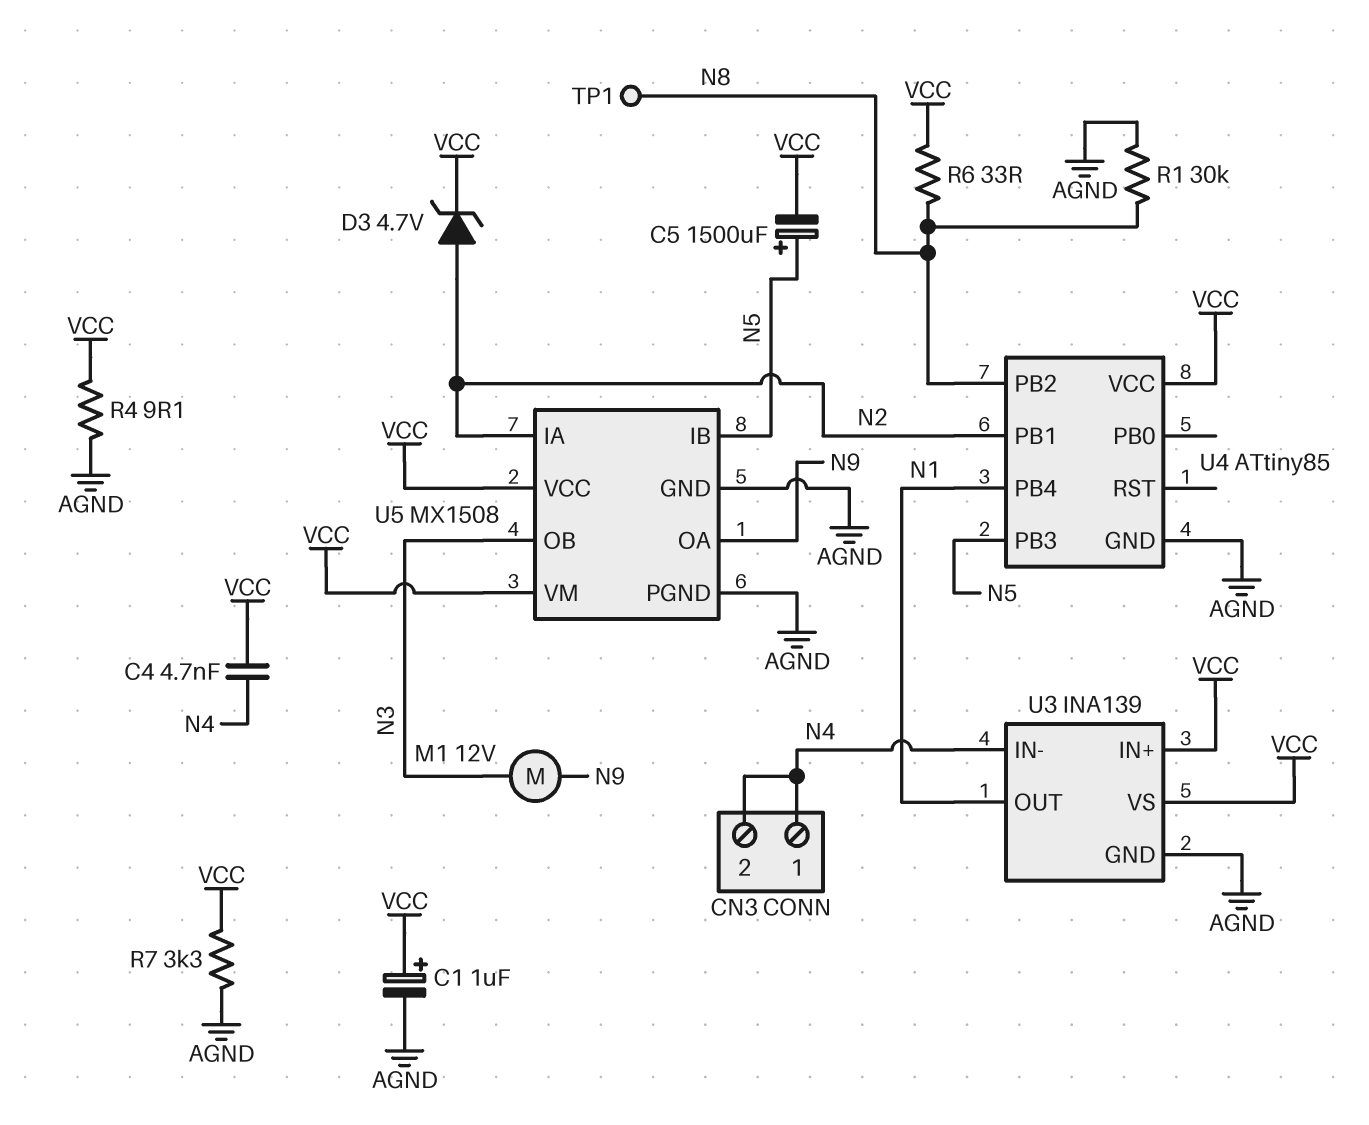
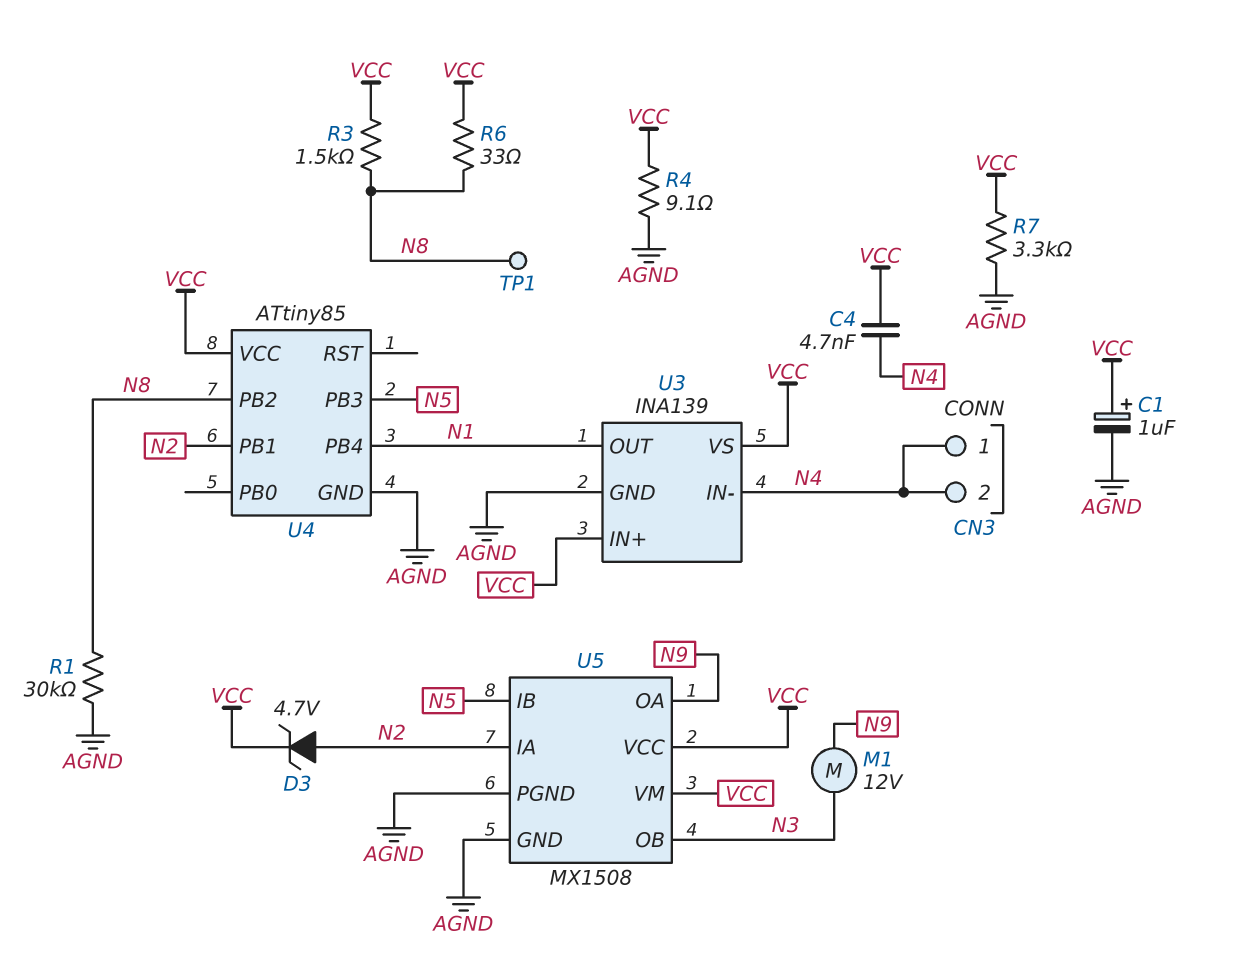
C5: 1500uF (plus N5, minus VCC) -> none
R3: none -> 1.5k (N8, VCC)

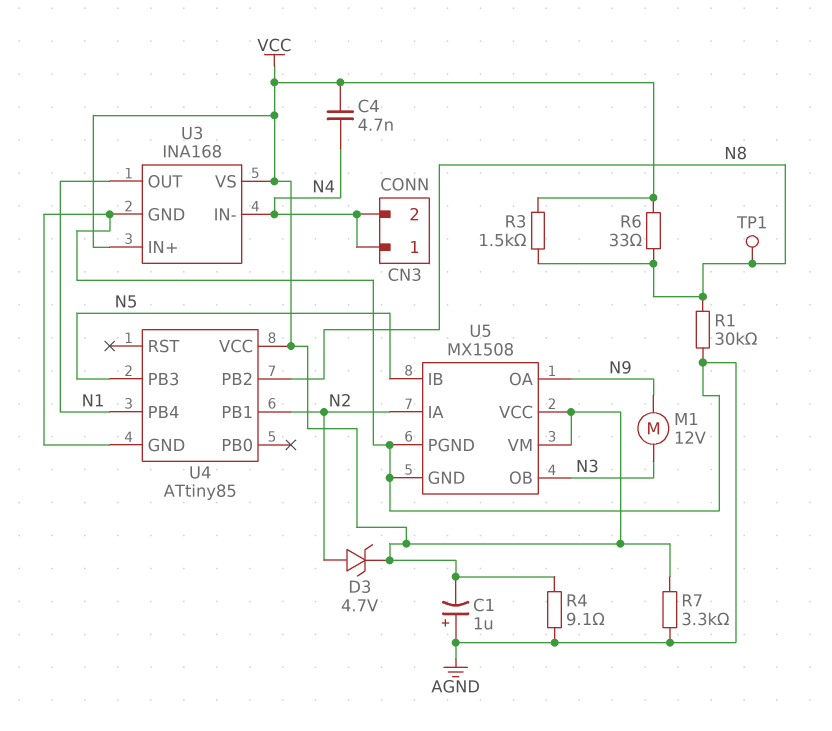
C1: 1uF (plus VCC, minus AGND) -> 1uF (plus AGND, minus VCC)
U3: INA139 -> INA168

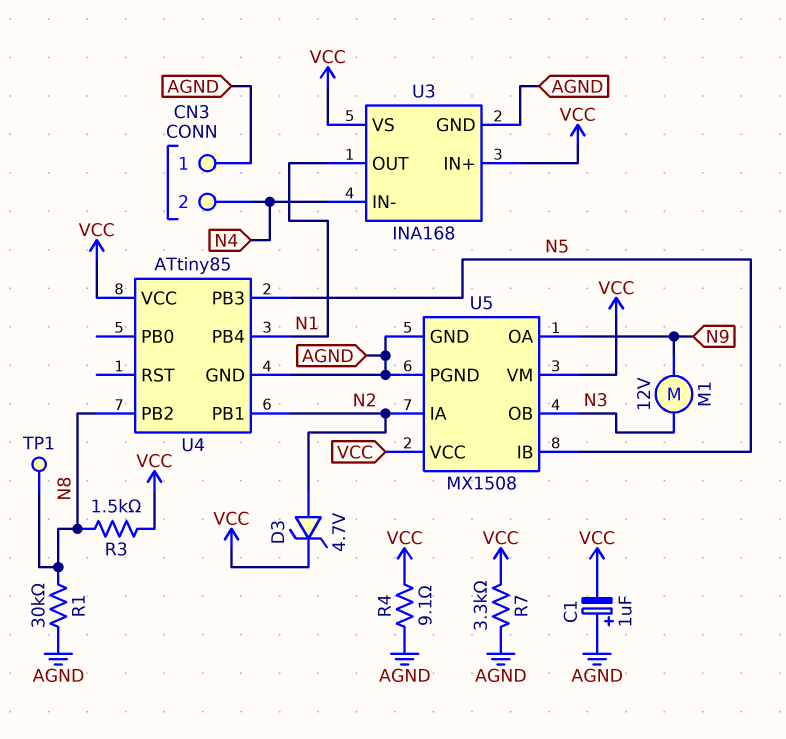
C4: 4.7nF (N4, VCC) -> none
CN3 pin 1: N4 -> AGND
R6: 33 (N8, VCC) -> none

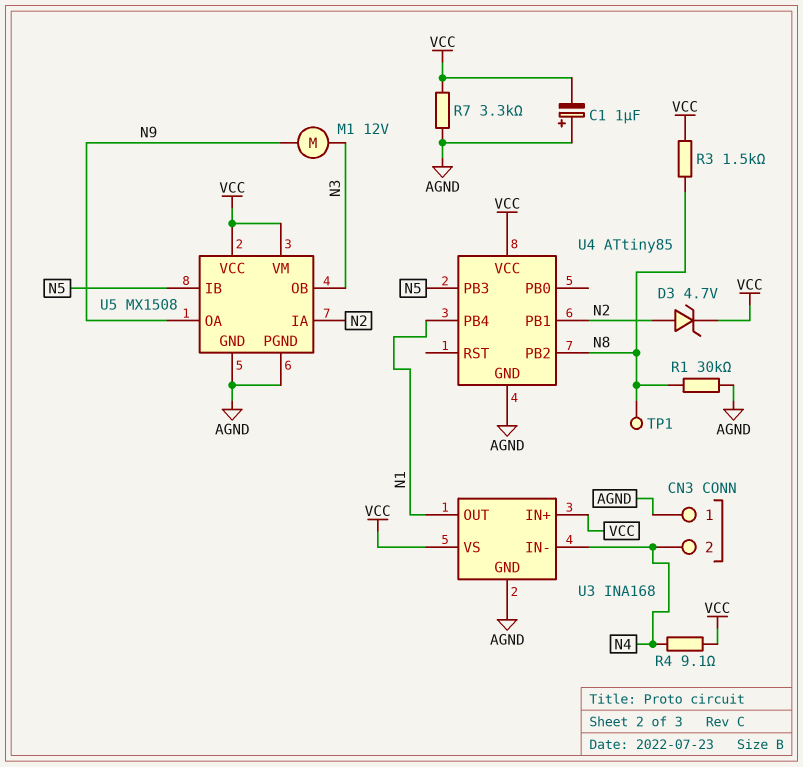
R4: 9.1 (AGND, VCC) -> 9.1 (N4, VCC)

